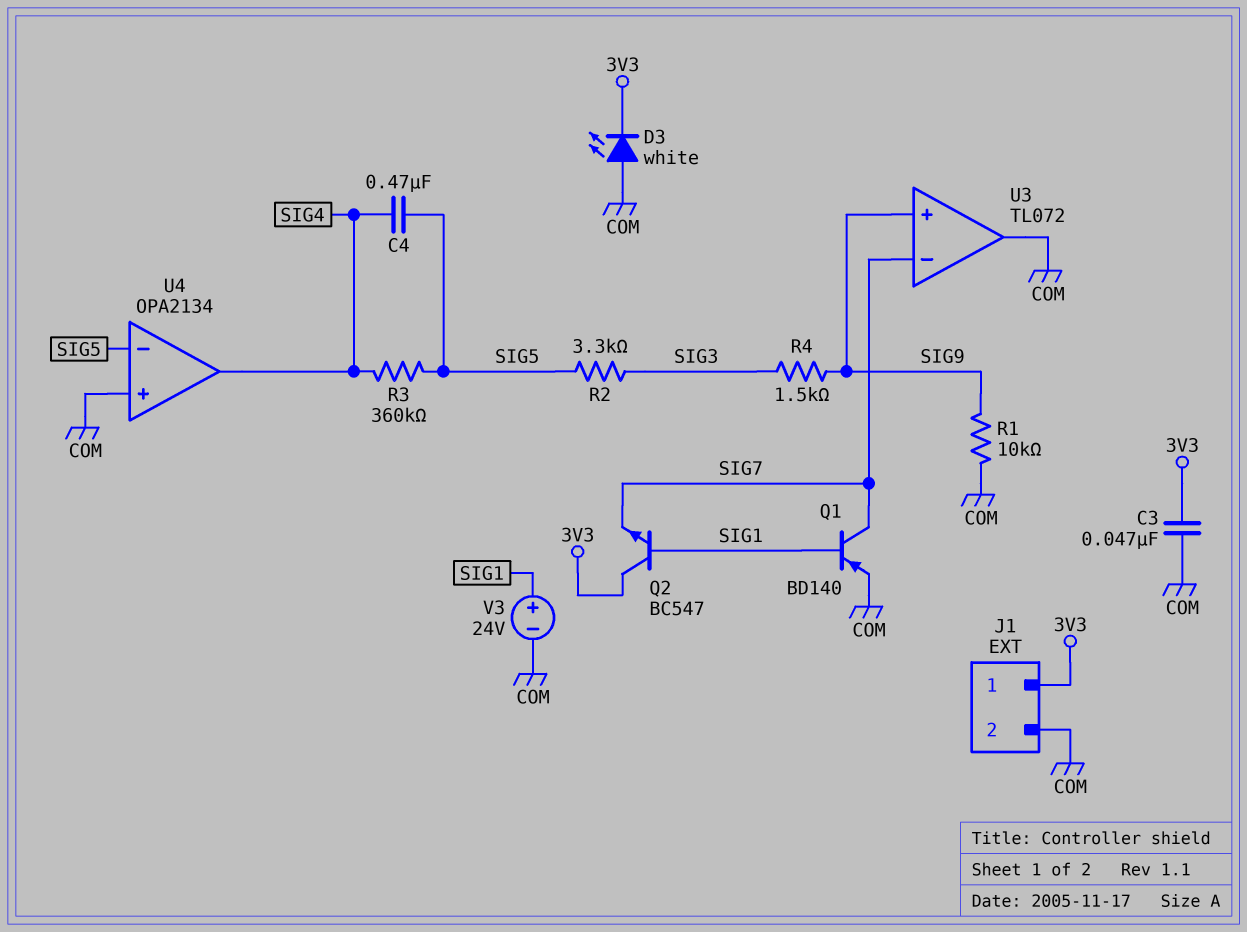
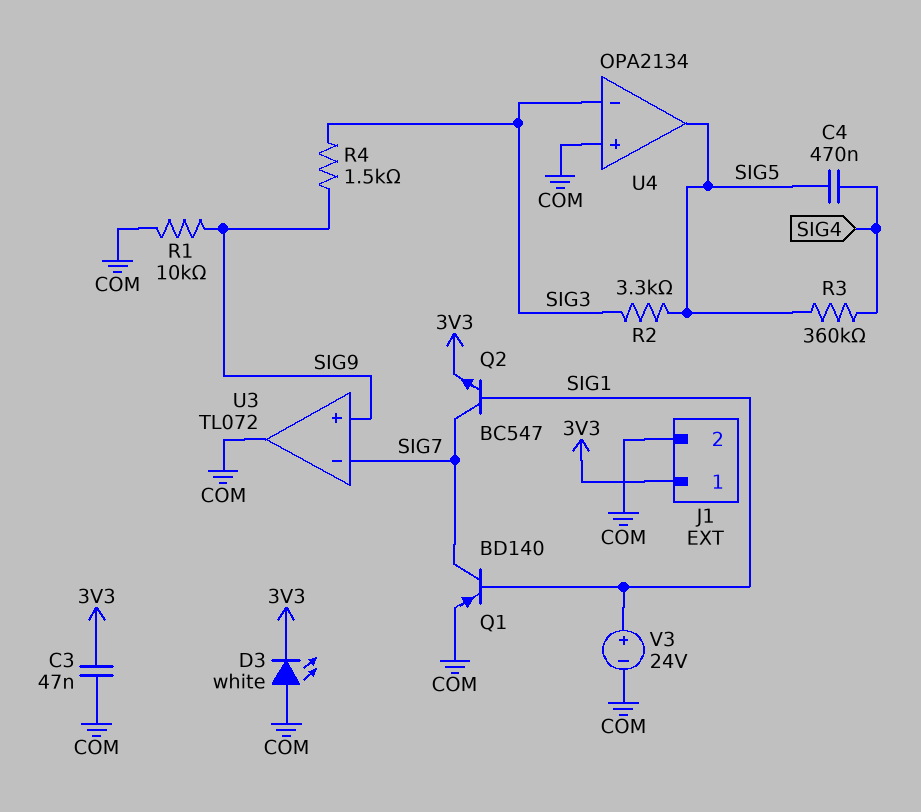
Q2: NPN BC547 (B SIG1, C 3V3, E SIG7) -> NPN BC547 (B SIG1, C SIG7, E 3V3)
U4 pin in-: SIG5 -> SIG3
U4 pin out: SIG4 -> SIG5

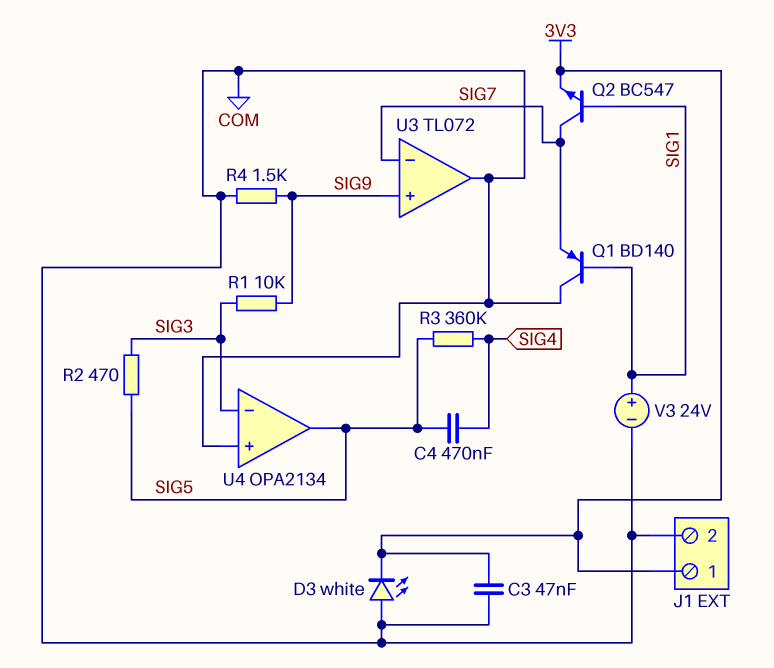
Q1: PNP BD140 (B SIG1, C SIG7, E COM) -> PNP BD140 (B SIG1, C COM, E SIG7)
R1: 10k (COM, SIG9) -> 10k (SIG3, SIG9)
R2: 3.3k (SIG3, SIG5) -> 470 (SIG3, SIG5)
R4: 1.5k (SIG3, SIG9) -> 1.5k (COM, SIG9)

